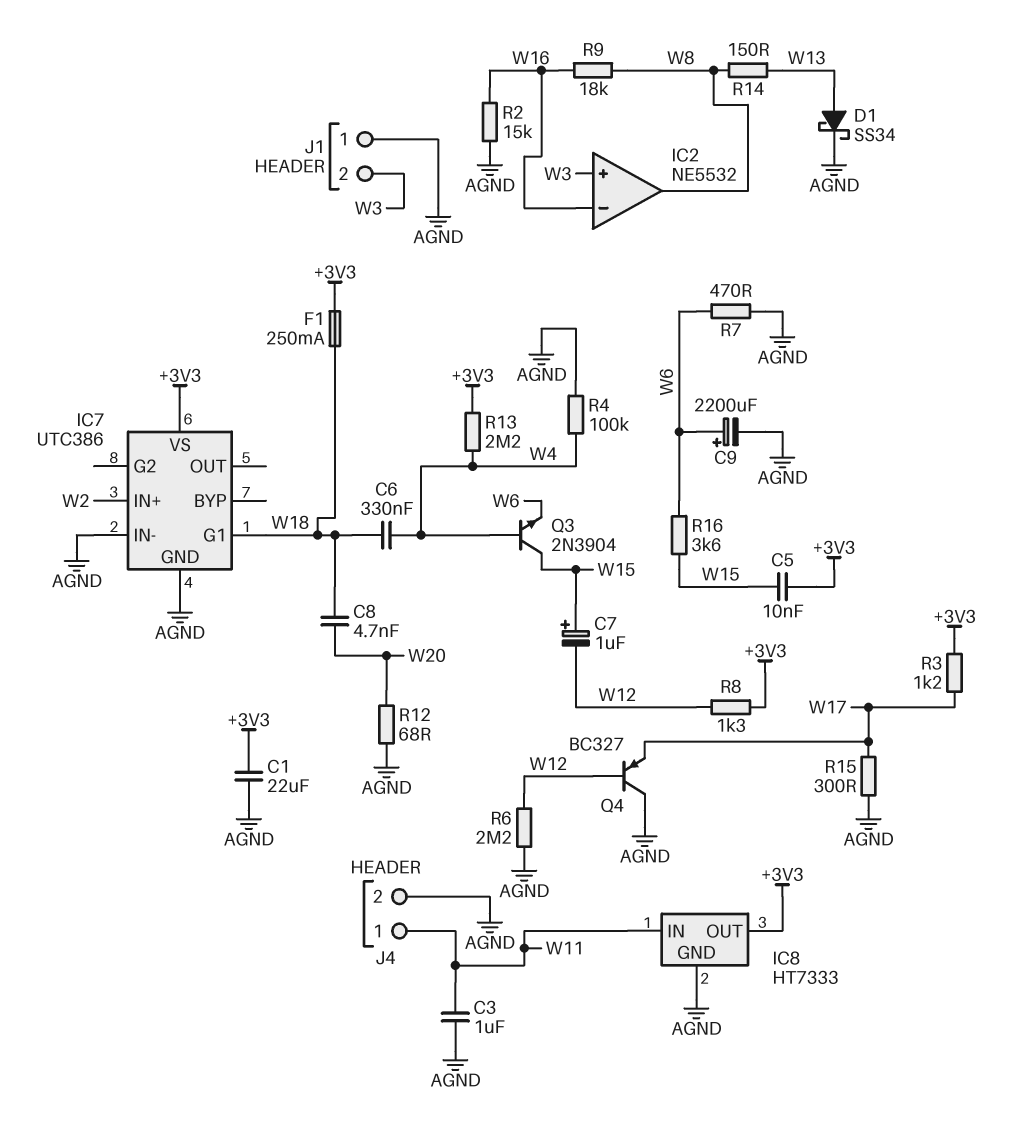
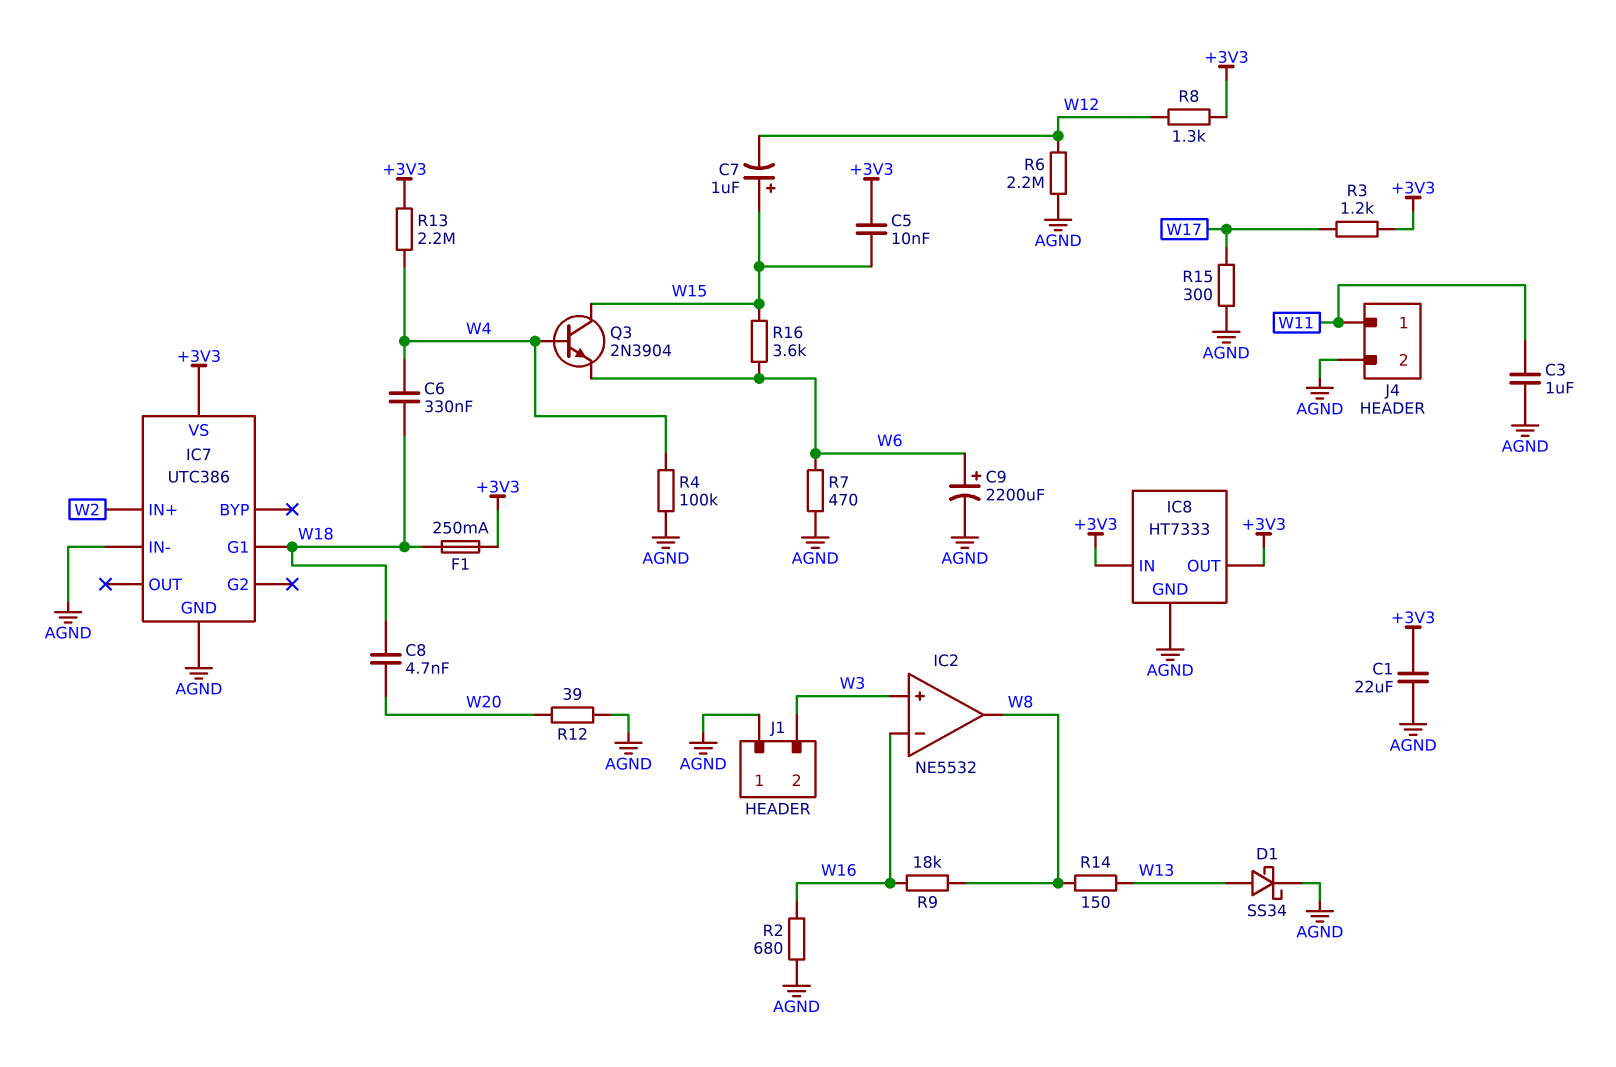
IC8 pin IN: W11 -> +3V3
Q4: PNP BC327 (B W12, C AGND, E W17) -> none
R2: 15k (AGND, W16) -> 680 (AGND, W16)
R12: 68 (AGND, W20) -> 39 (AGND, W20)

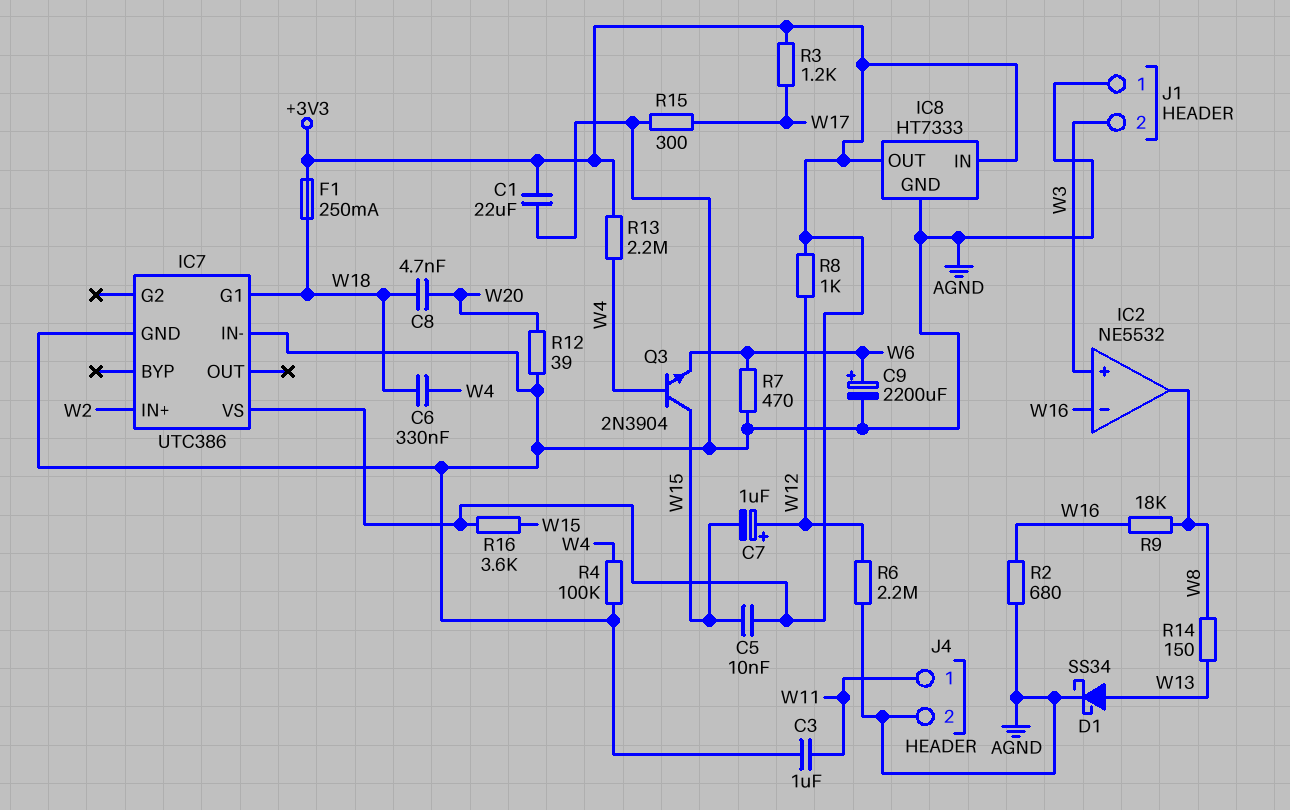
C7: 1uF (plus W15, minus W12) -> 1uF (plus W12, minus W15)
R8: 1.3k (+3V3, W12) -> 1k (+3V3, W12)
R16: 3.6k (W6, W15) -> 3.6k (+3V3, W15)

